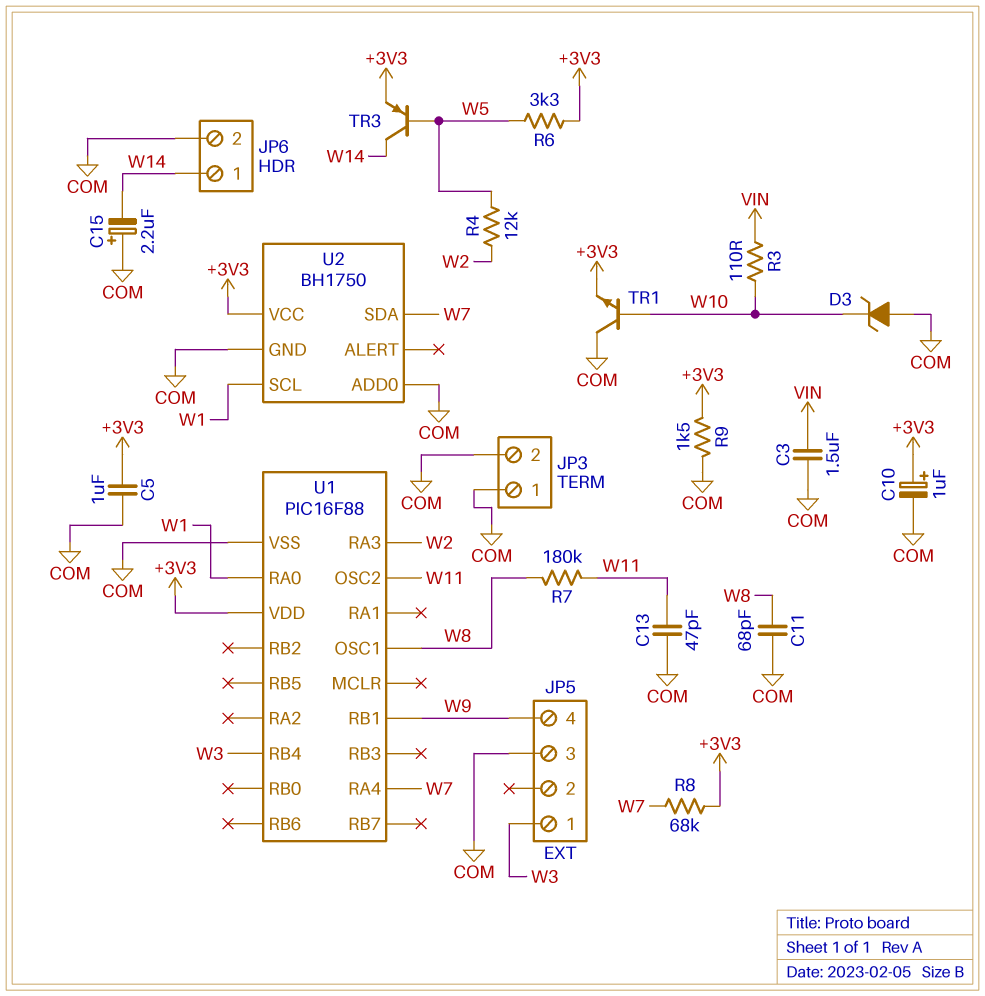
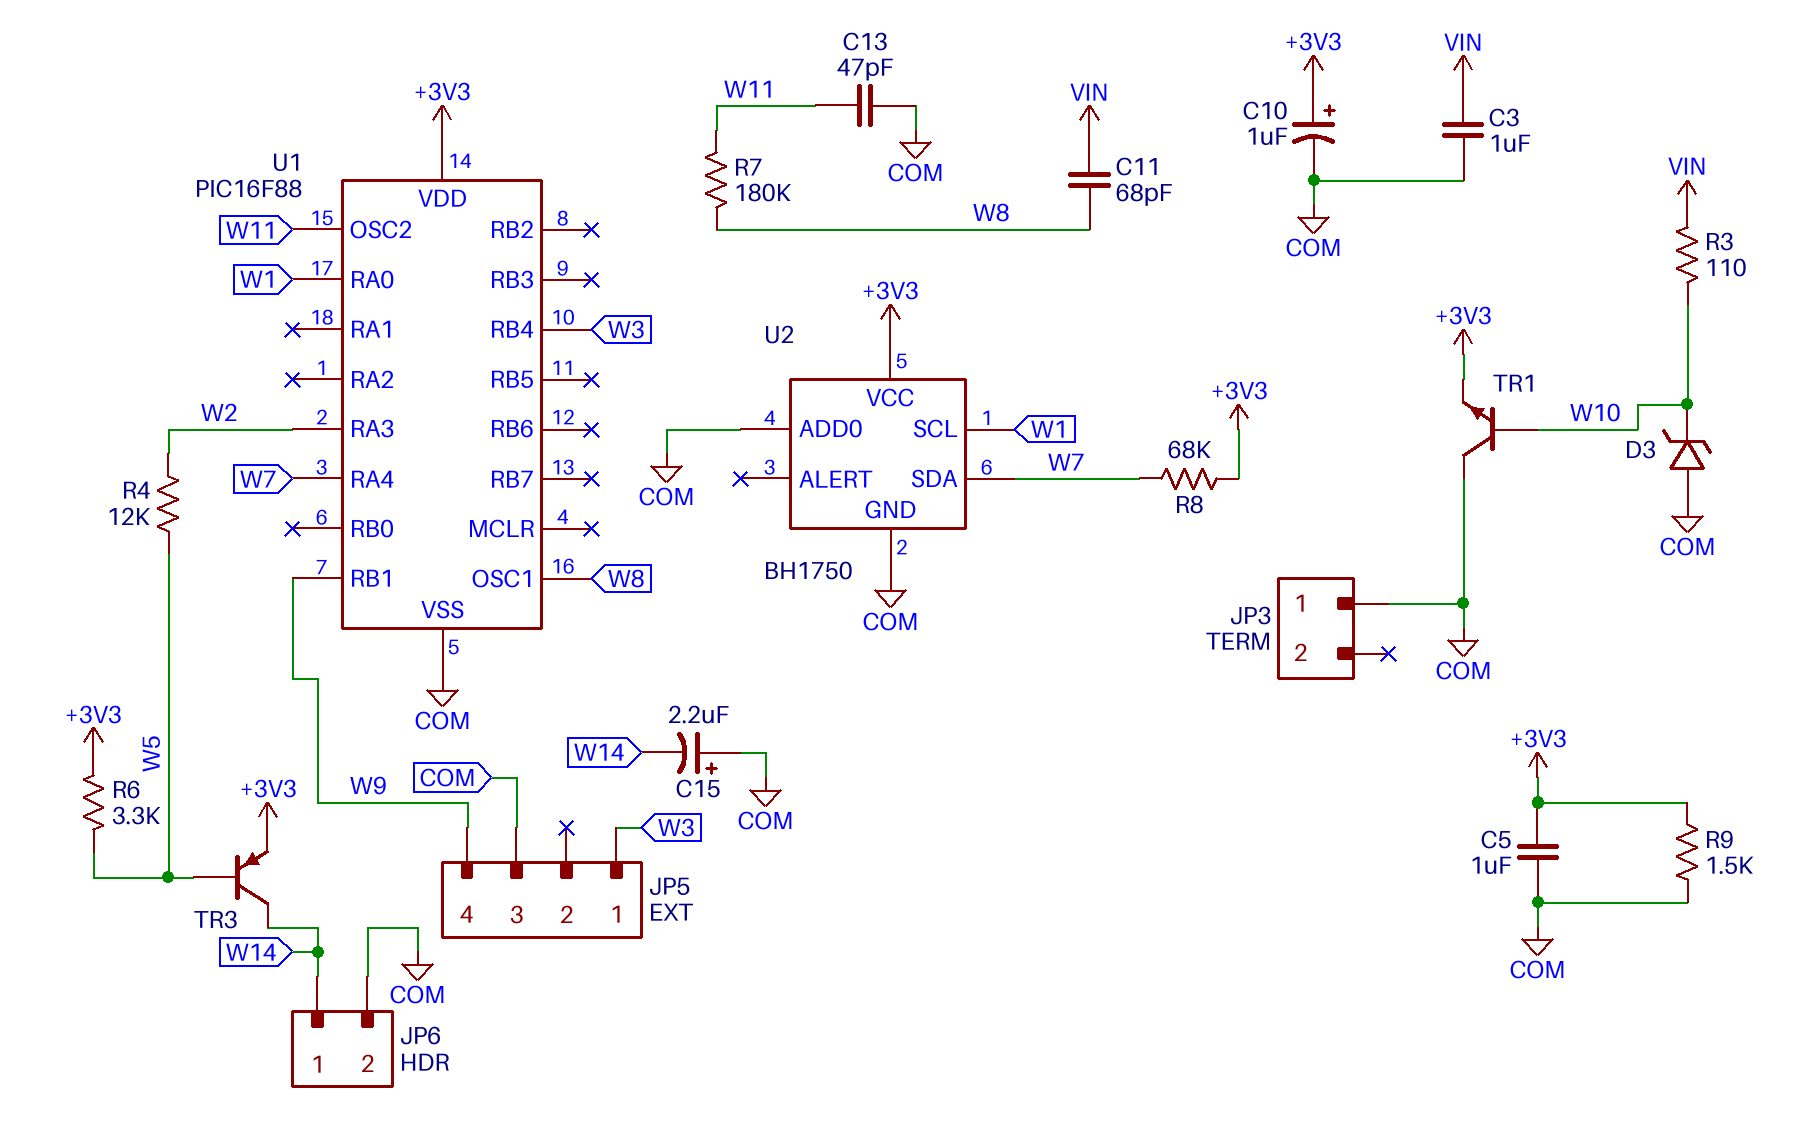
C3: 1.5uF (COM, VIN) -> 1uF (COM, VIN)
C11: 68pF (COM, W8) -> 68pF (VIN, W8)
JP3 pin 2: COM -> none

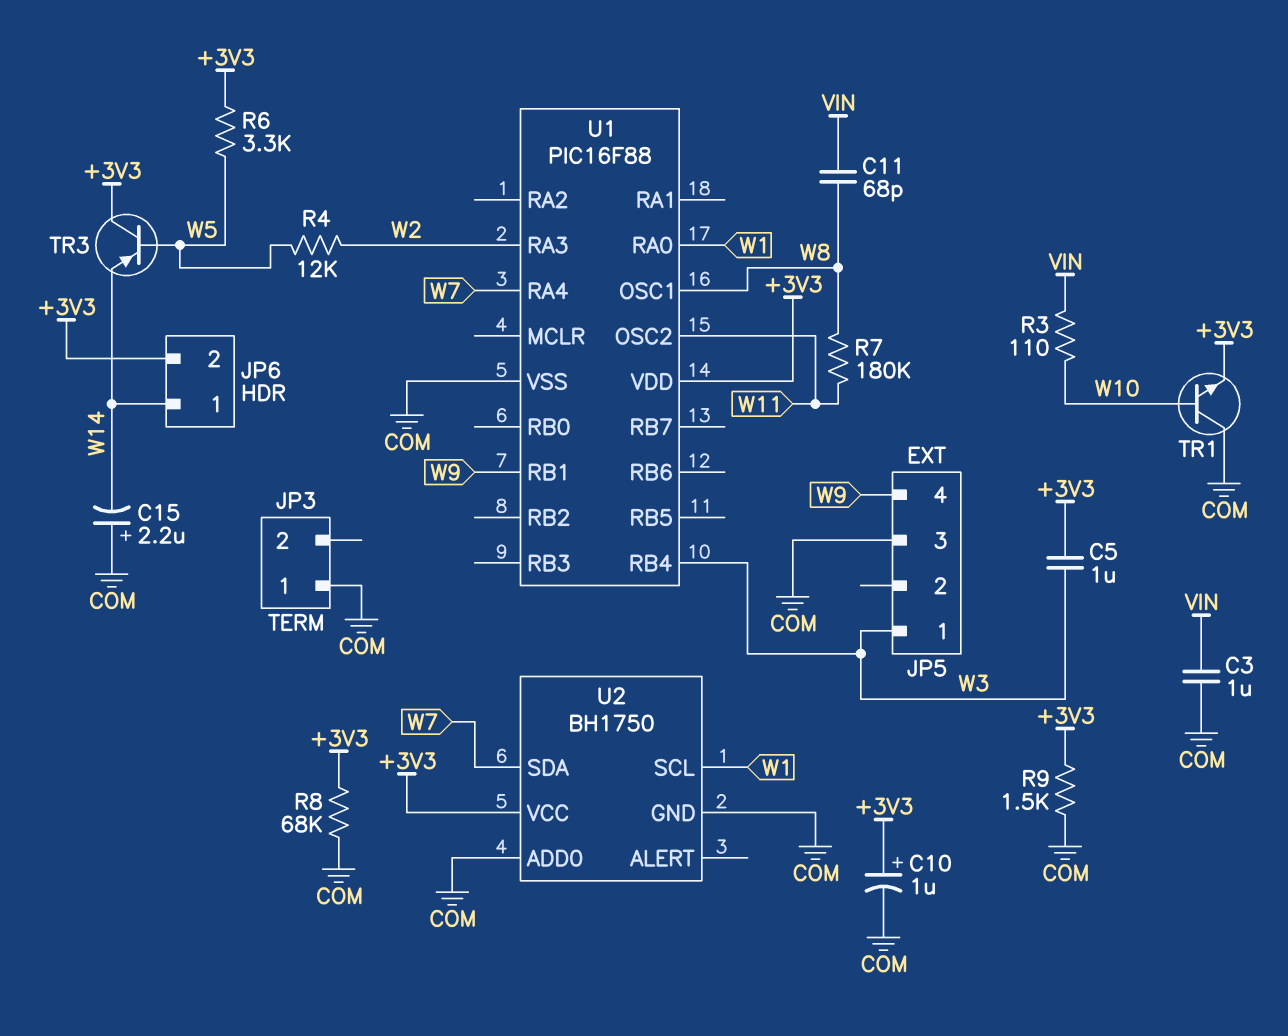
C5: 1uF (+3V3, COM) -> 1uF (+3V3, W3)
C13: 47pF (COM, W11) -> none
D3: zener (A COM, K W10) -> none
JP6 pin 2: COM -> +3V3
R8: 68k (+3V3, W7) -> 68k (+3V3, COM)
TR3: PNP (B W5, C W14, E +3V3) -> PNP (B W5, C +3V3, E W14)

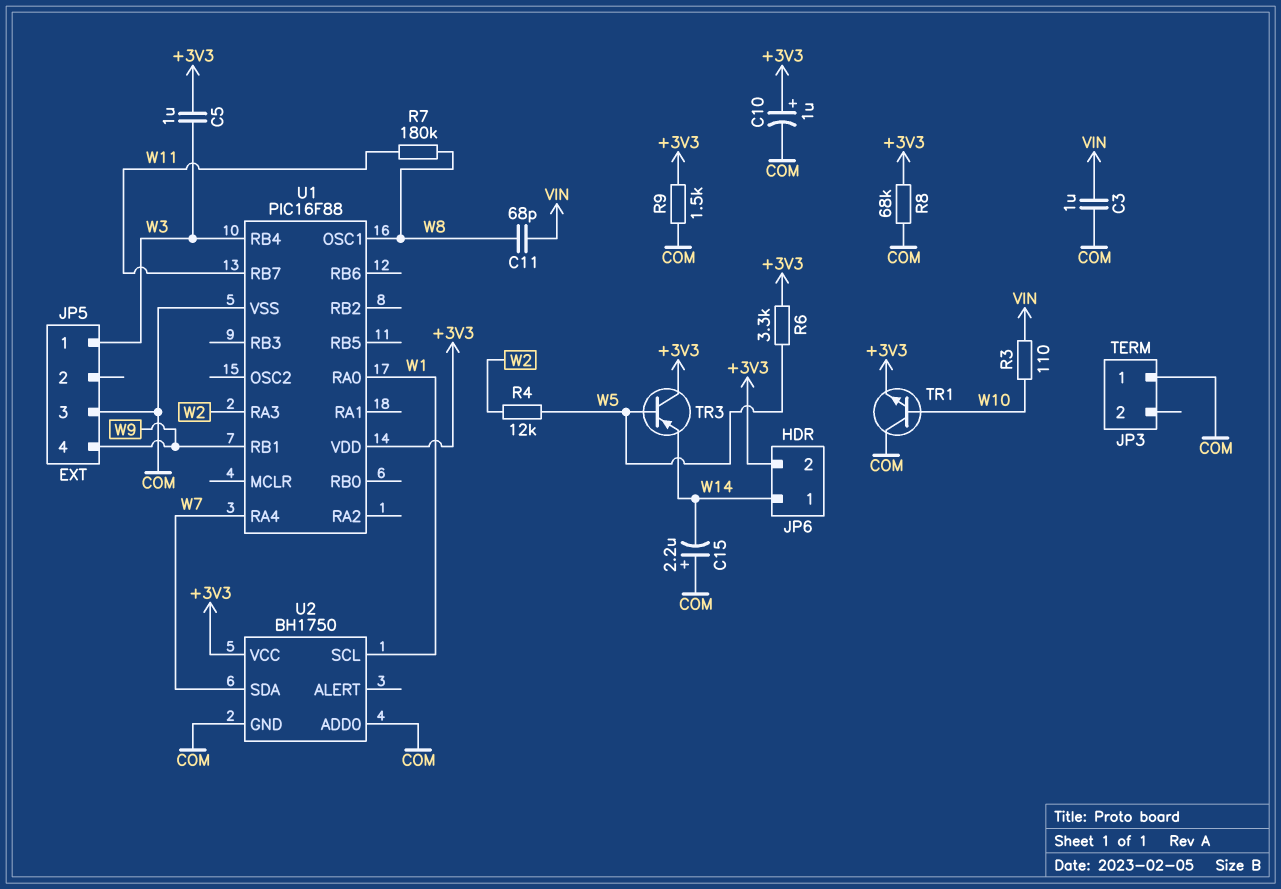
U1 pin OSC2: W11 -> none
U1 pin RB7: none -> W11

